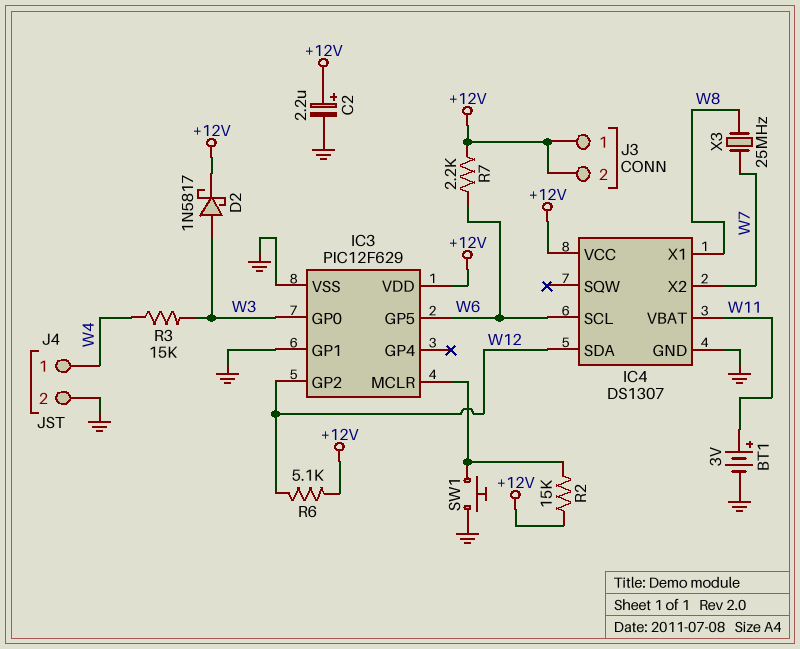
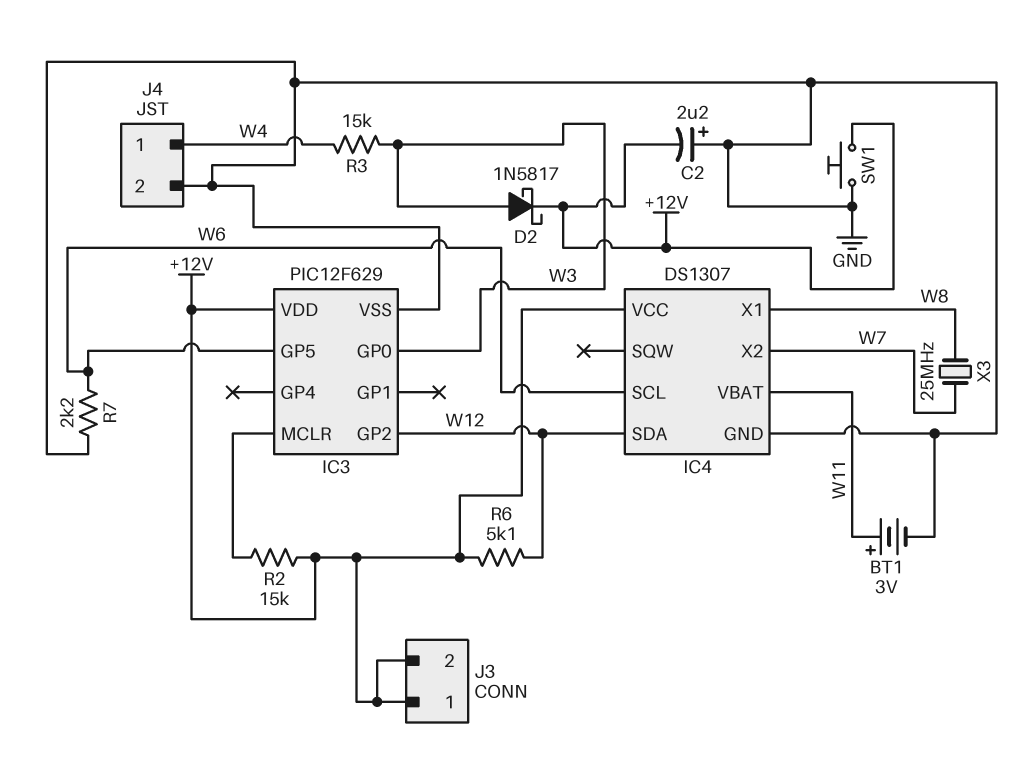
C2: 2.2uF (plus +12V, minus GND) -> 2.2uF (plus GND, minus +12V)
IC3 pin GP1: GND -> none
R7: 2.2k (+12V, W6) -> 2.2k (GND, W6)
SW1: button (GND, IC3/MCLR) -> button (+12V, GND)

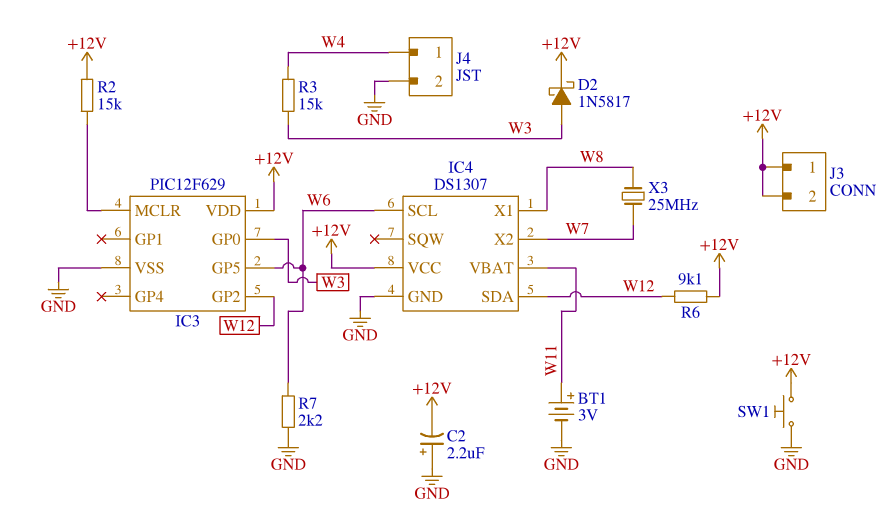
R6: 5.1k (+12V, W12) -> 9.1k (+12V, W12)

